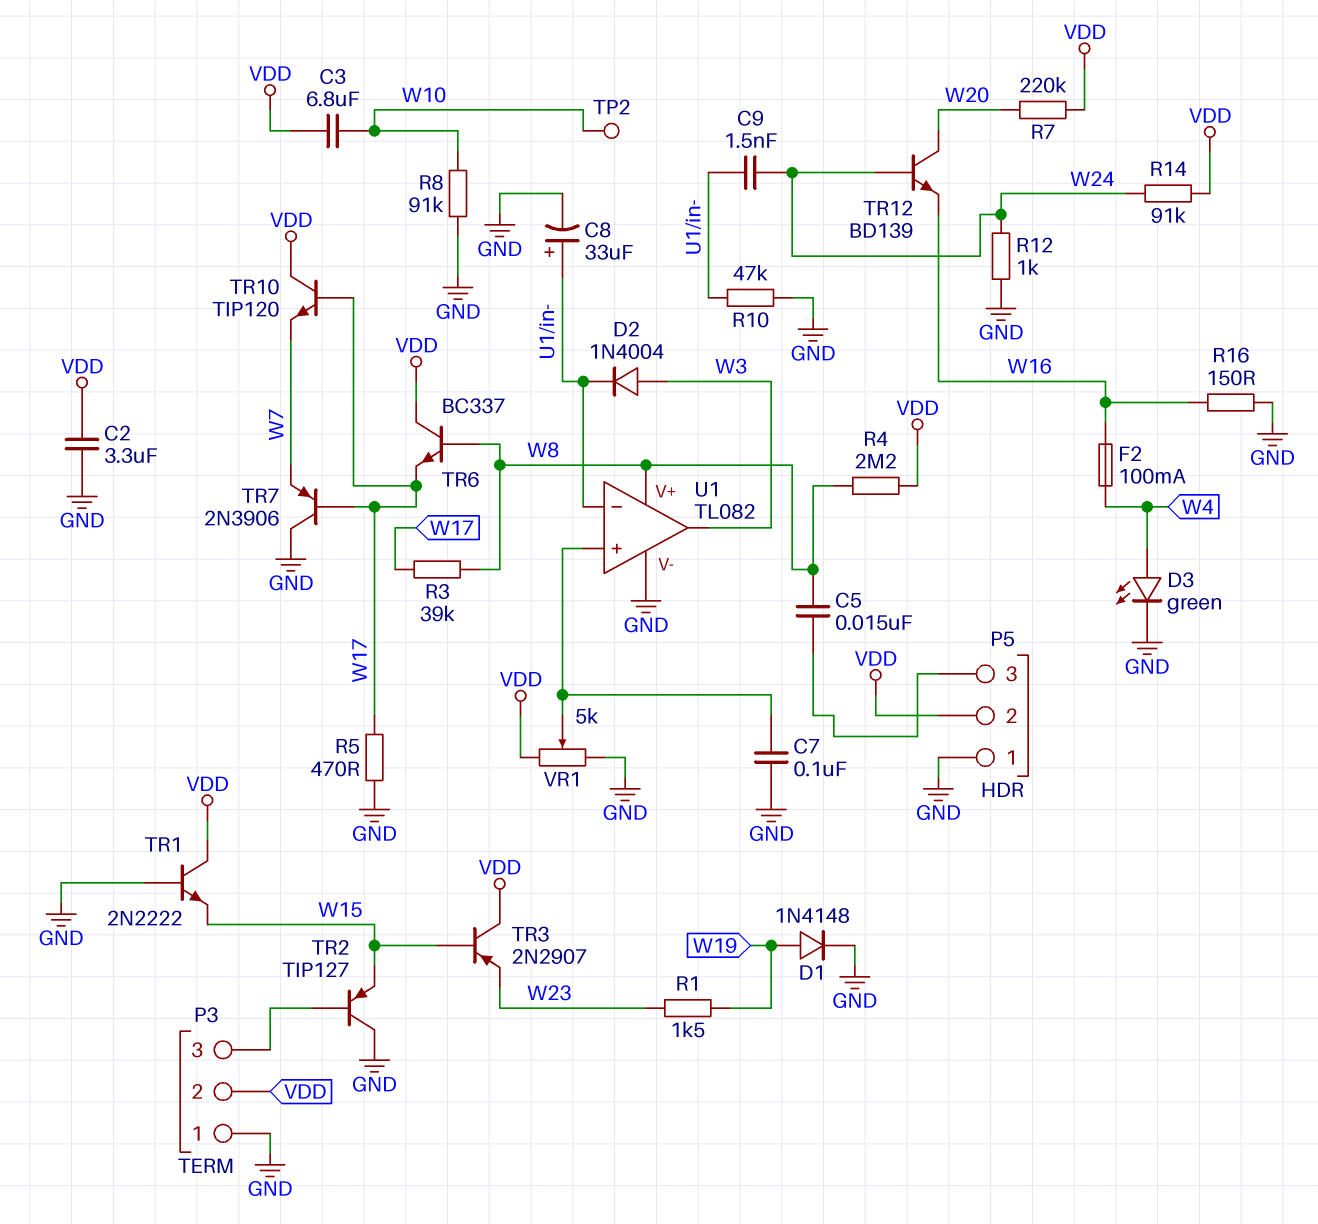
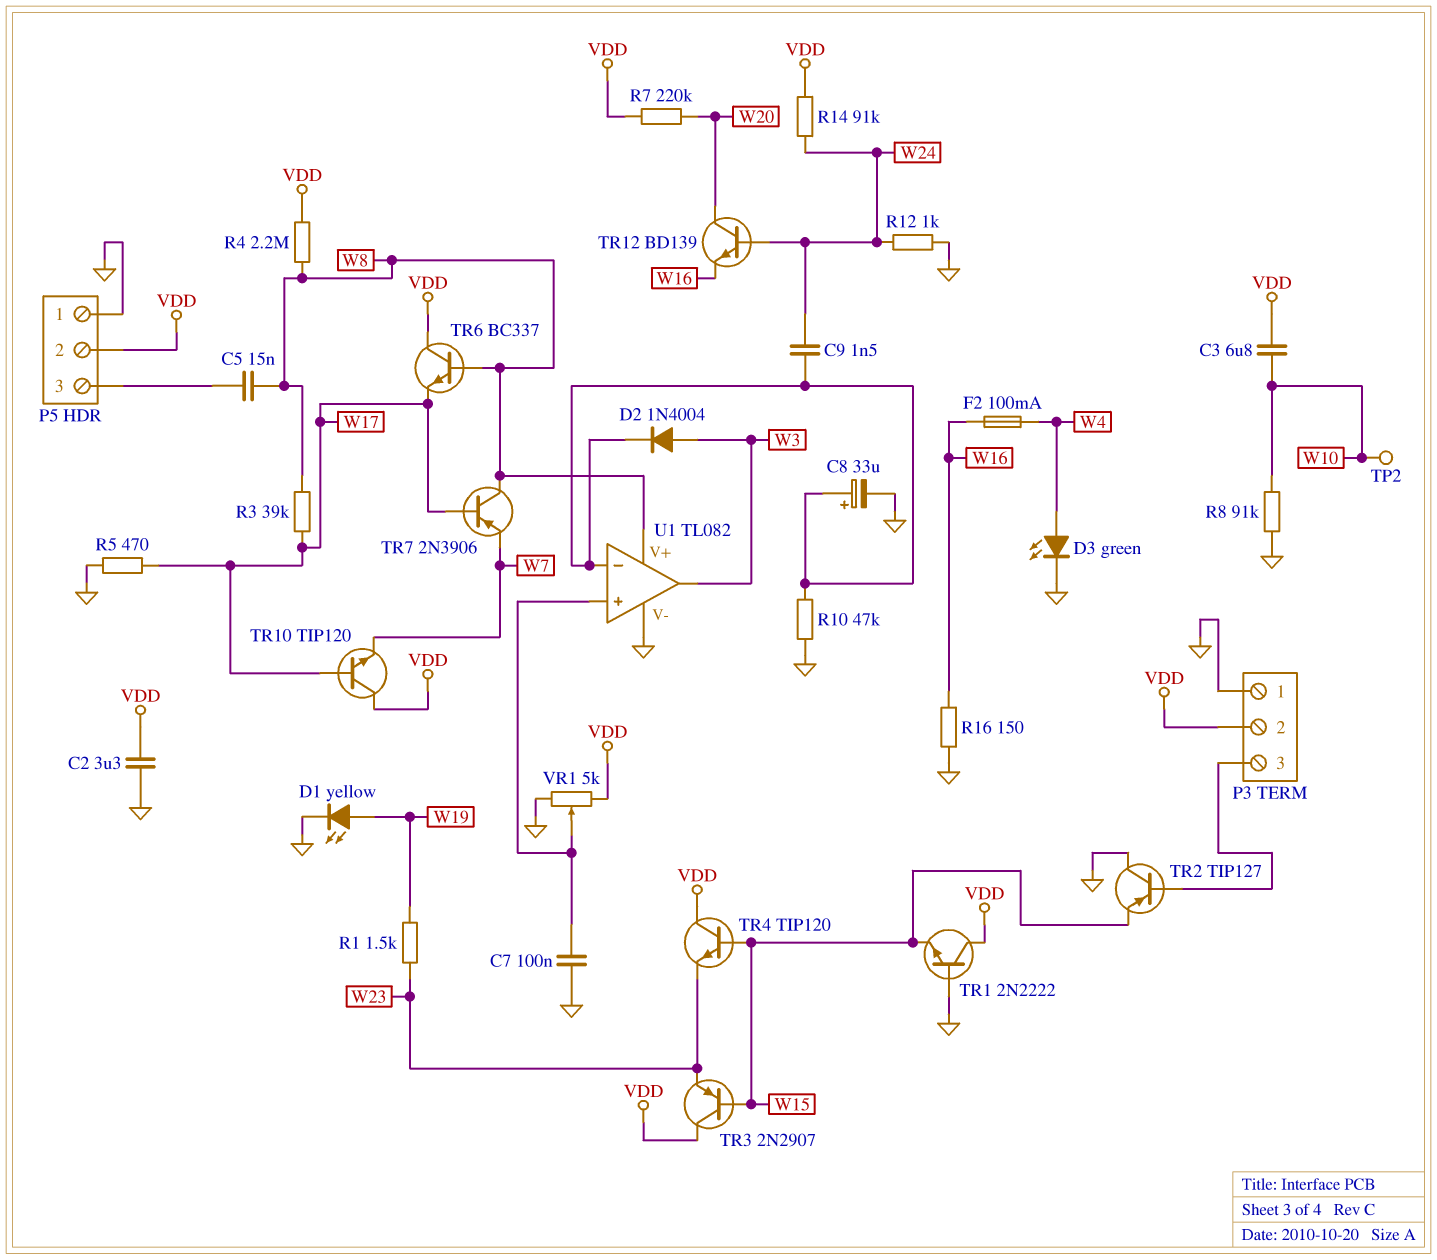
D1: diode 1N4148 (A W19, K GND) -> LED yellow (A W19, K GND)
TR4: none -> NPN TIP120 (B W15, C VDD, E W23)
TR7: PNP 2N3906 (B W17, C GND, E W7) -> PNP 2N3906 (B W17, C W8, E W7)

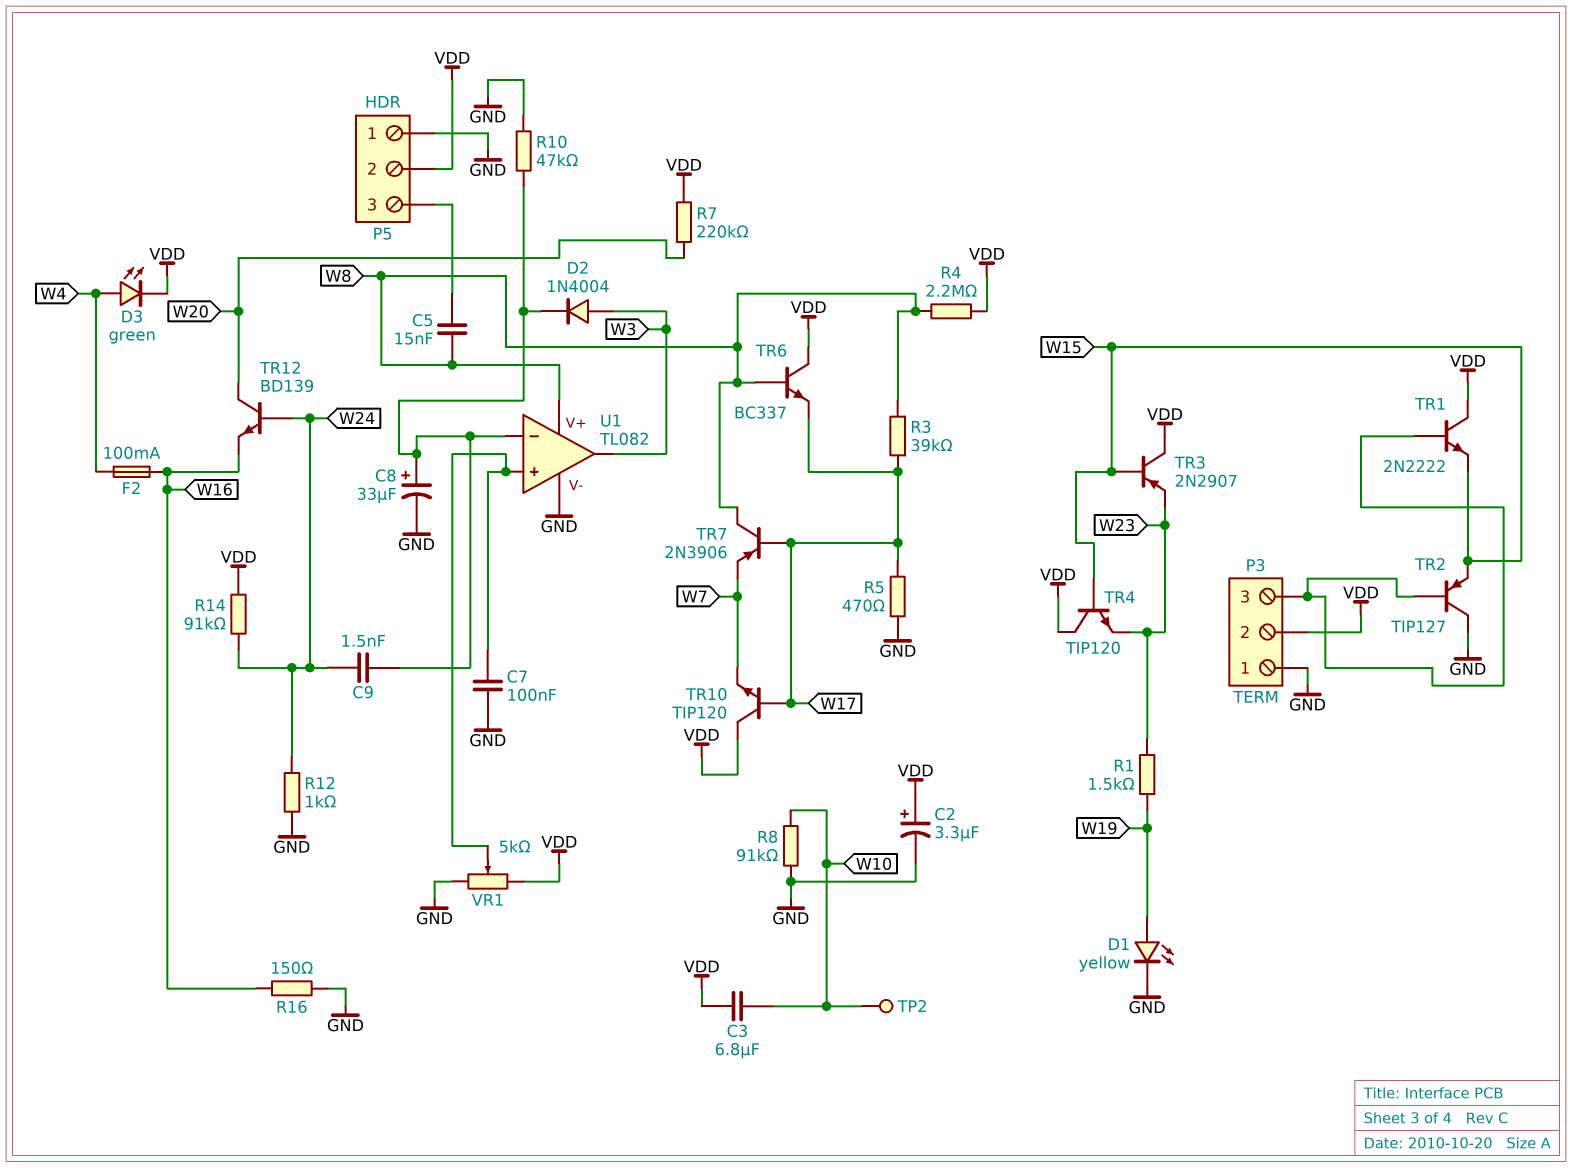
C2: 3.3uF (GND, VDD) -> 3.3uF (plus VDD, minus GND)
D3: LED green (A W4, K GND) -> LED green (A W4, K VDD)
TR1: NPN 2N2222 (B GND, C VDD, E W15) -> NPN 2N2222 (B P3/3, C VDD, E W15)

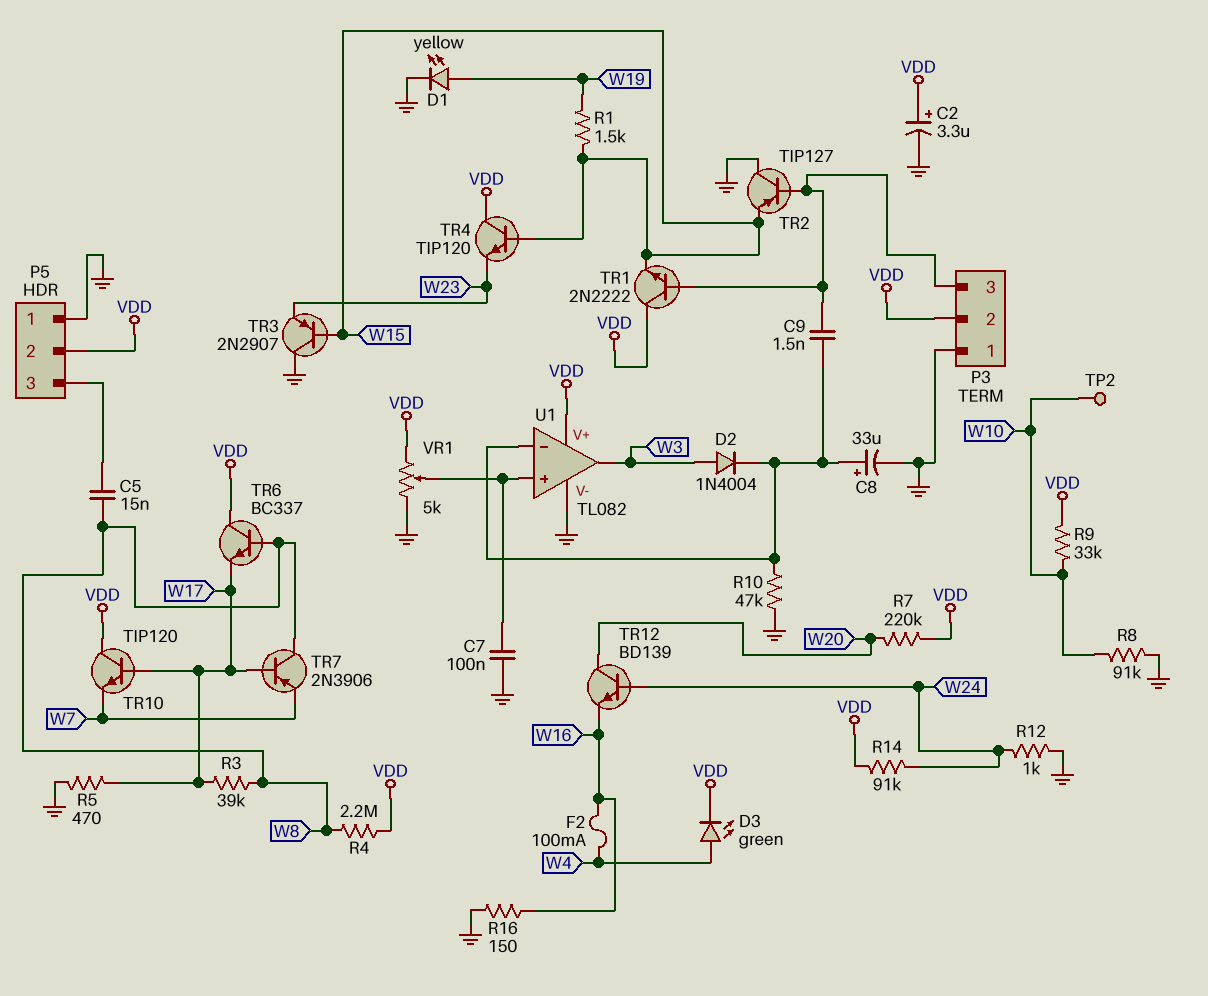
C3: 6.8uF (VDD, W10) -> none
C9: 1.5nF (U1/in-, W24) -> 1.5nF (P3/3, U1/in-)
R1: 1.5k (W19, W23) -> 1.5k (W15, W19)
R9: none -> 33k (VDD, W10)
TR3: PNP 2N2907 (B W15, C VDD, E W23) -> PNP 2N2907 (B W15, C GND, E W23)
U1 pin V+: W8 -> VDD

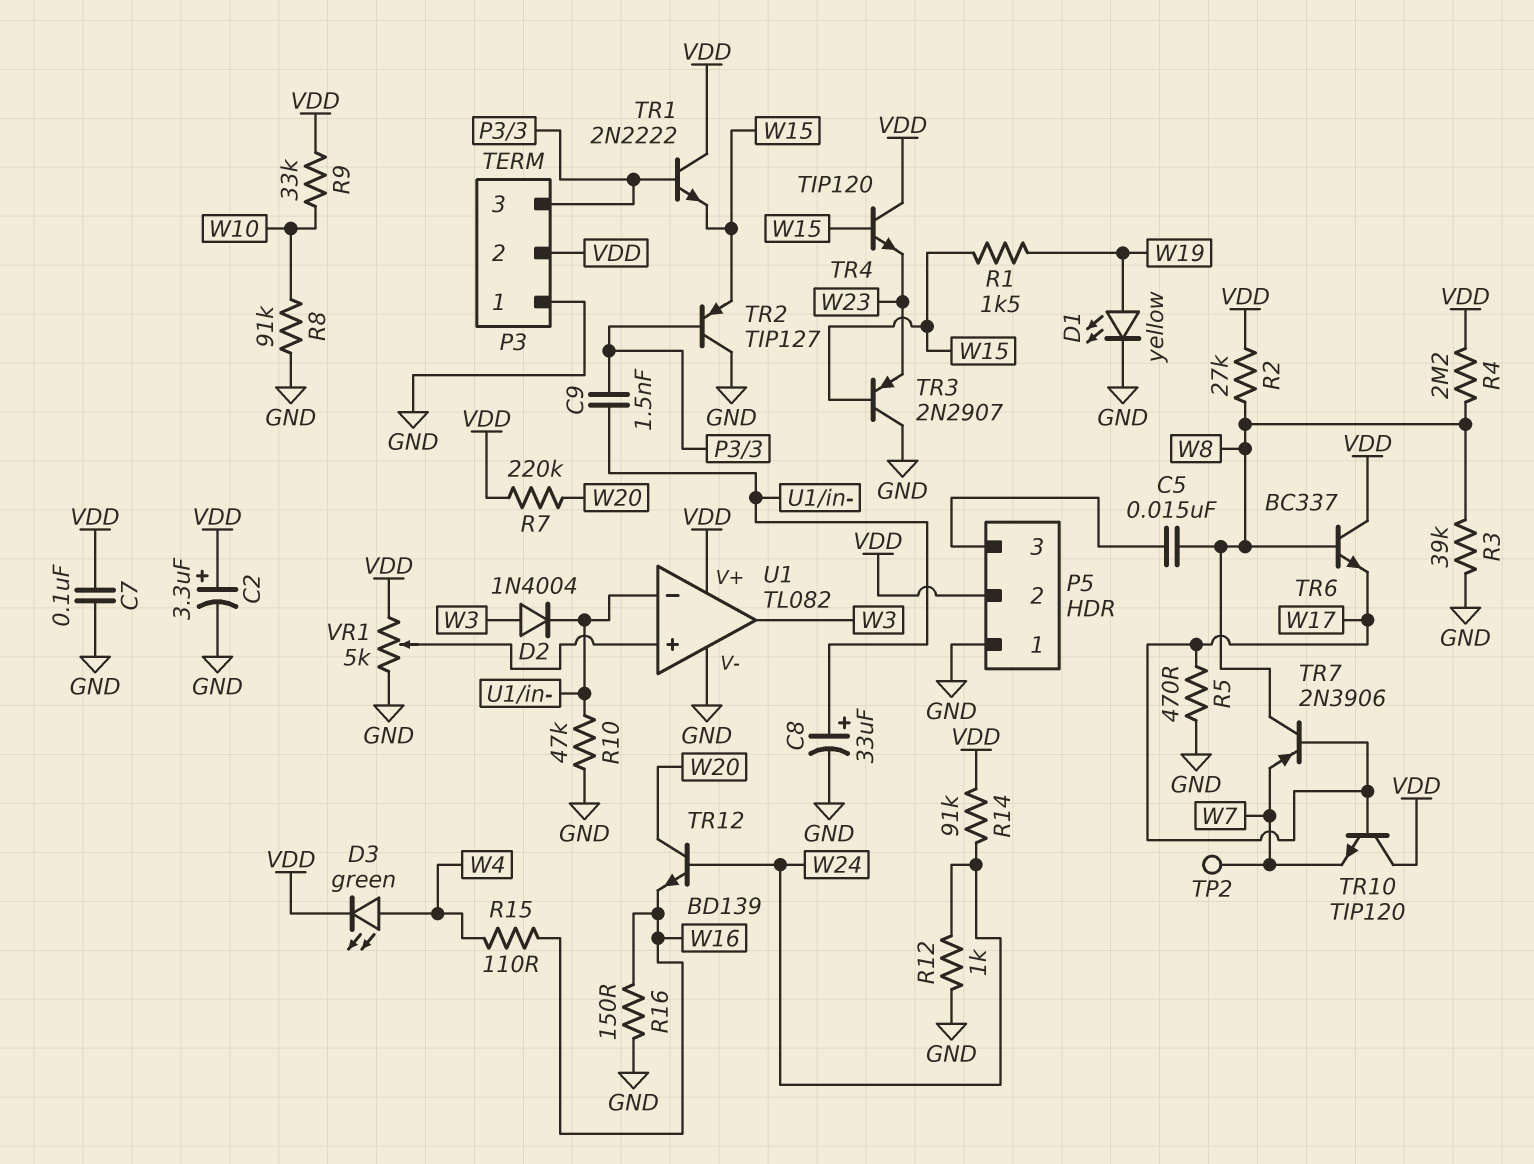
C7: 100nF (GND, U1/in+) -> 100nF (GND, VDD)
F2: 100mA (W4, W16) -> none
R2: none -> 27k (VDD, W8)
R3: 39k (W8, W17) -> 39k (GND, W8)
R15: none -> 110 (W4, W16)
TP2: test point (W10) -> test point (W7)

